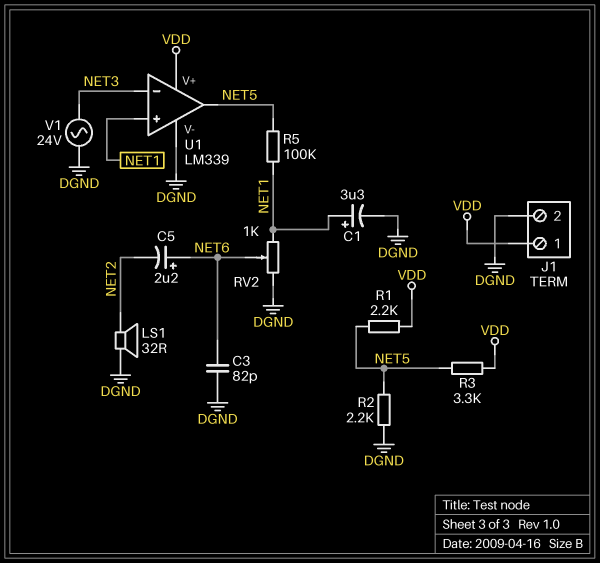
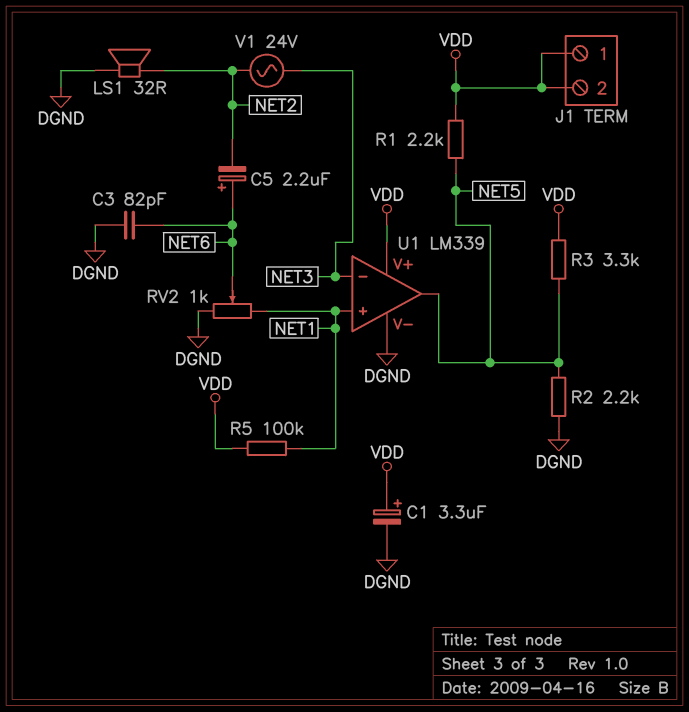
C1: 3.3uF (plus NET1, minus DGND) -> 3.3uF (plus VDD, minus DGND)
J1 pin 2: DGND -> VDD
R5: 100k (NET1, NET5) -> 100k (NET1, VDD)
V1: AC 24V (DGND, NET3) -> AC 24V (NET2, NET3)

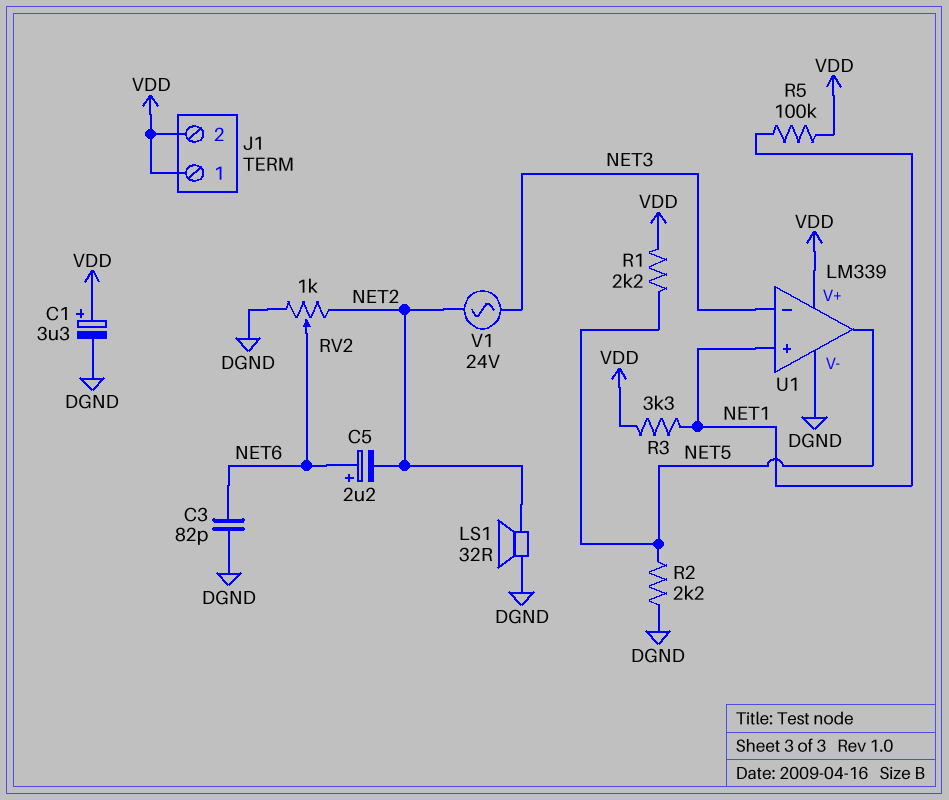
R3: 3.3k (NET5, VDD) -> 3.3k (NET1, VDD)
RV2: 1k (DGND, NET1, wiper NET6) -> 1k (DGND, NET2, wiper NET6)

